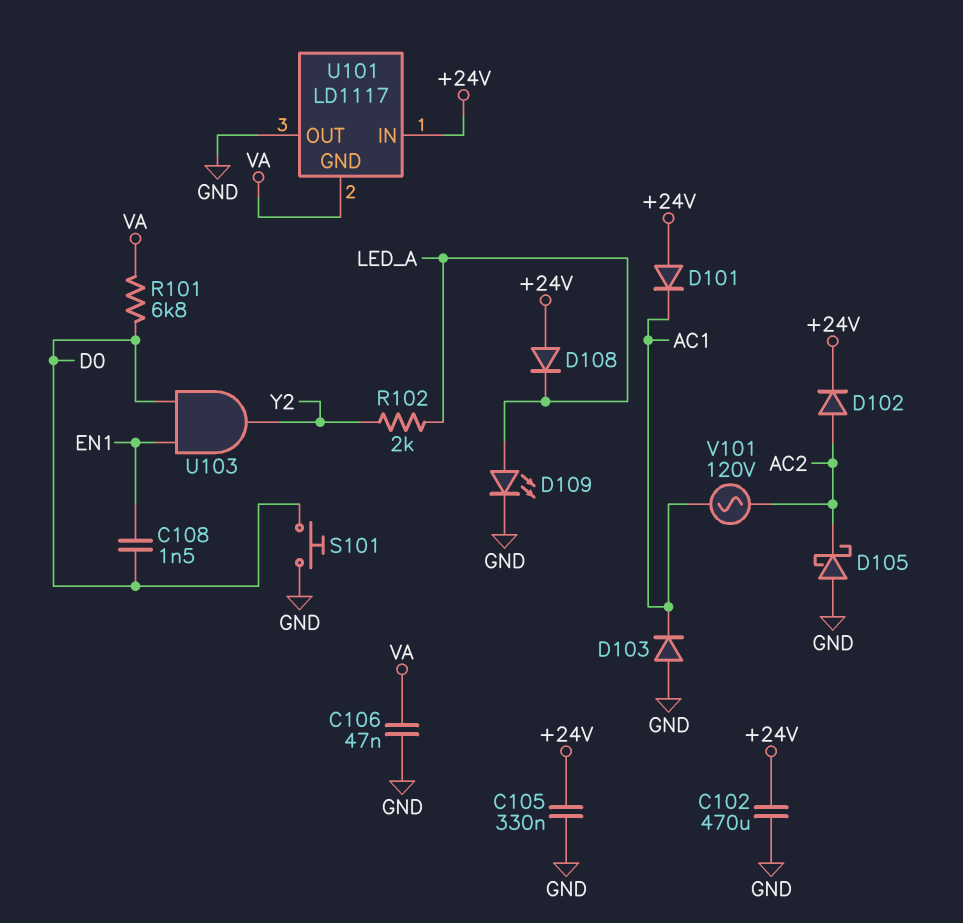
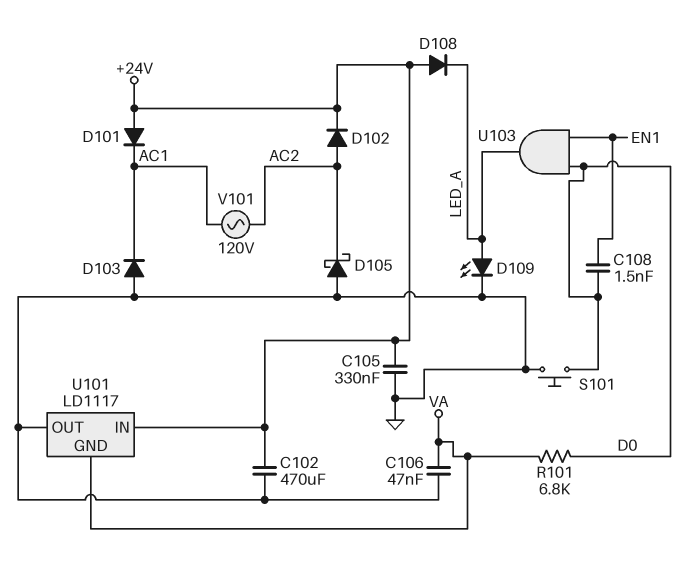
R102: 2k (LED_A, Y2) -> none
U103: AND (in D0, in EN1, out Y2) -> AND (in D0, in EN1, out LED_A)

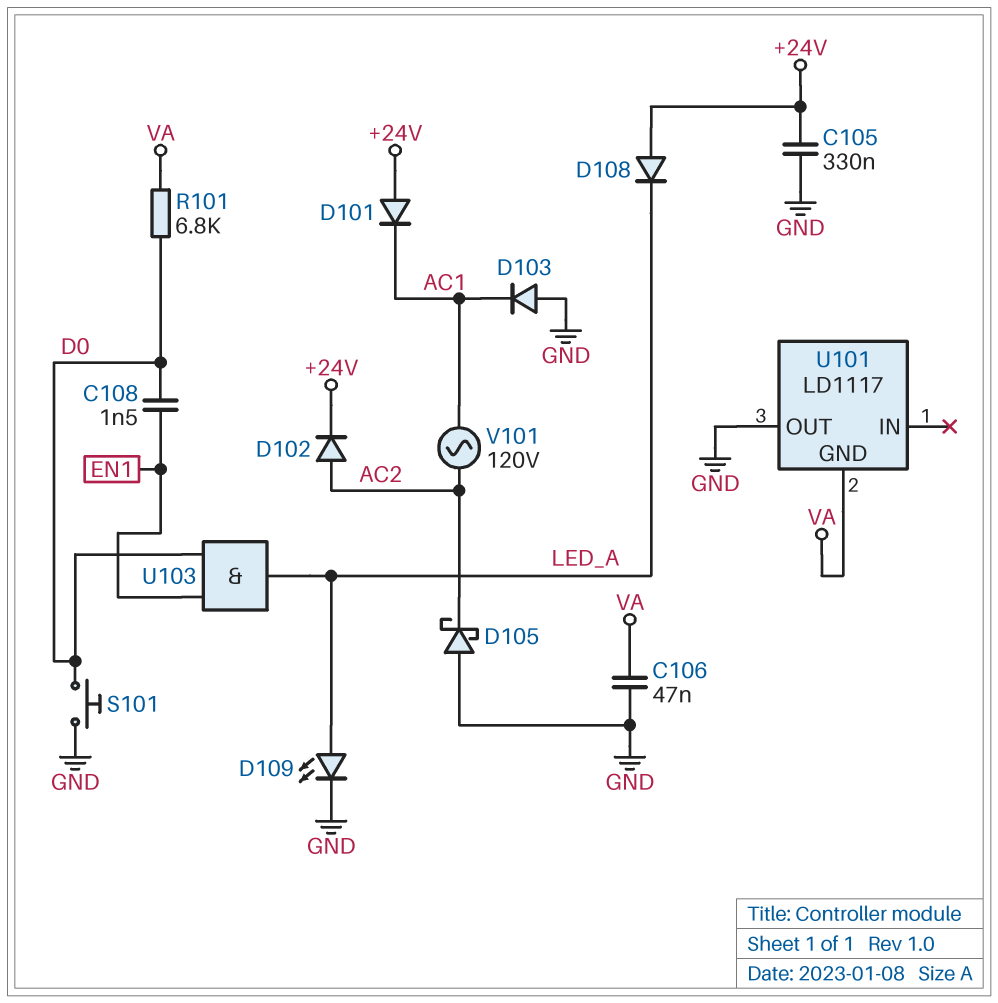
C102: 470uF (+24V, GND) -> none
U101 pin IN: +24V -> none

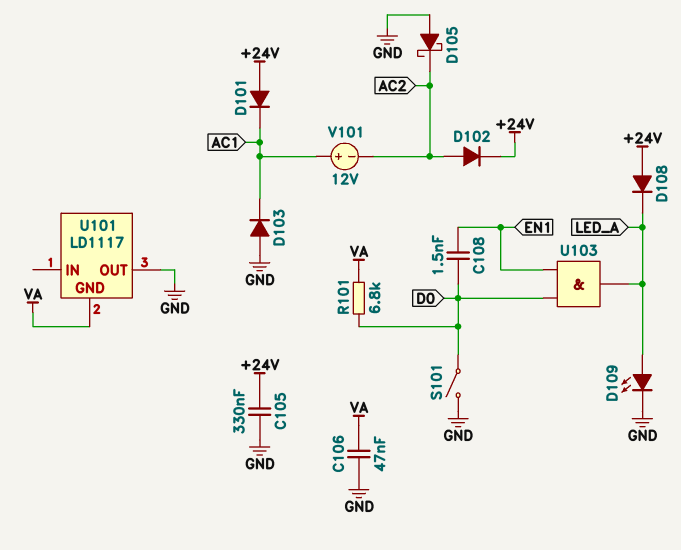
S101: button (D0, GND) -> switch (D0, GND)
V101: AC 120V (AC1, AC2) -> 12V (plus AC1, minus AC2)

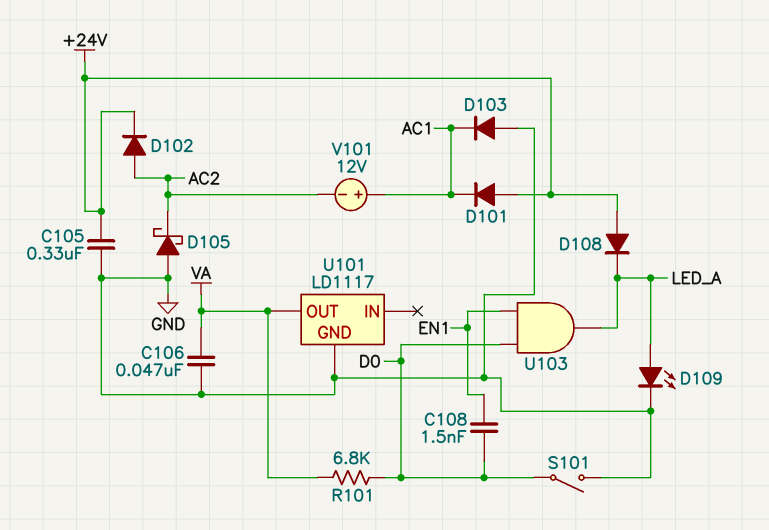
U101 pin GND: VA -> GND
U101 pin OUT: GND -> VA

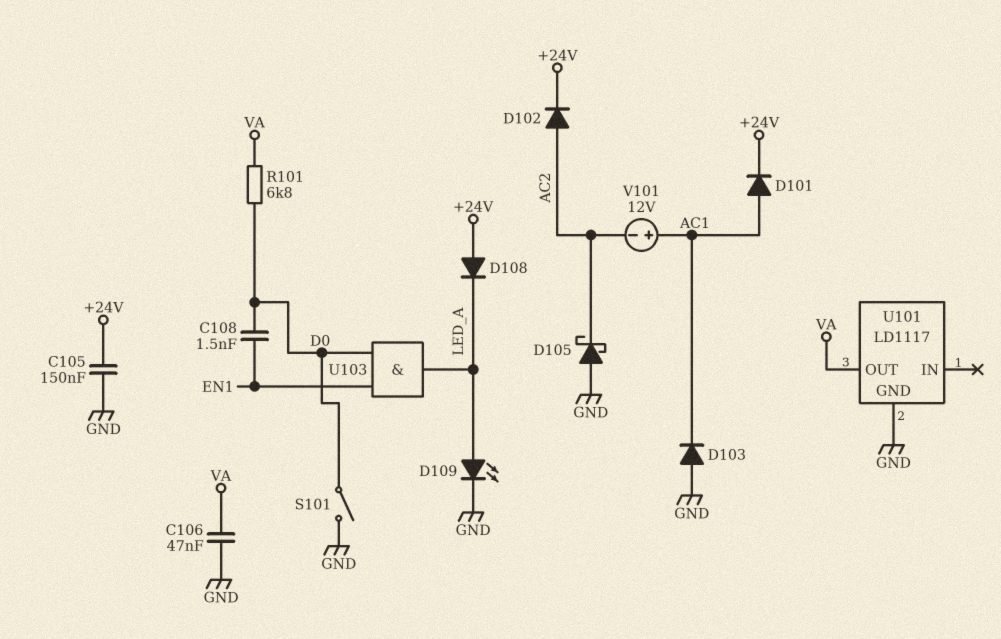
C105: 330nF (+24V, GND) -> 150nF (+24V, GND)
D101: diode (A +24V, K AC1) -> diode (A AC1, K +24V)

